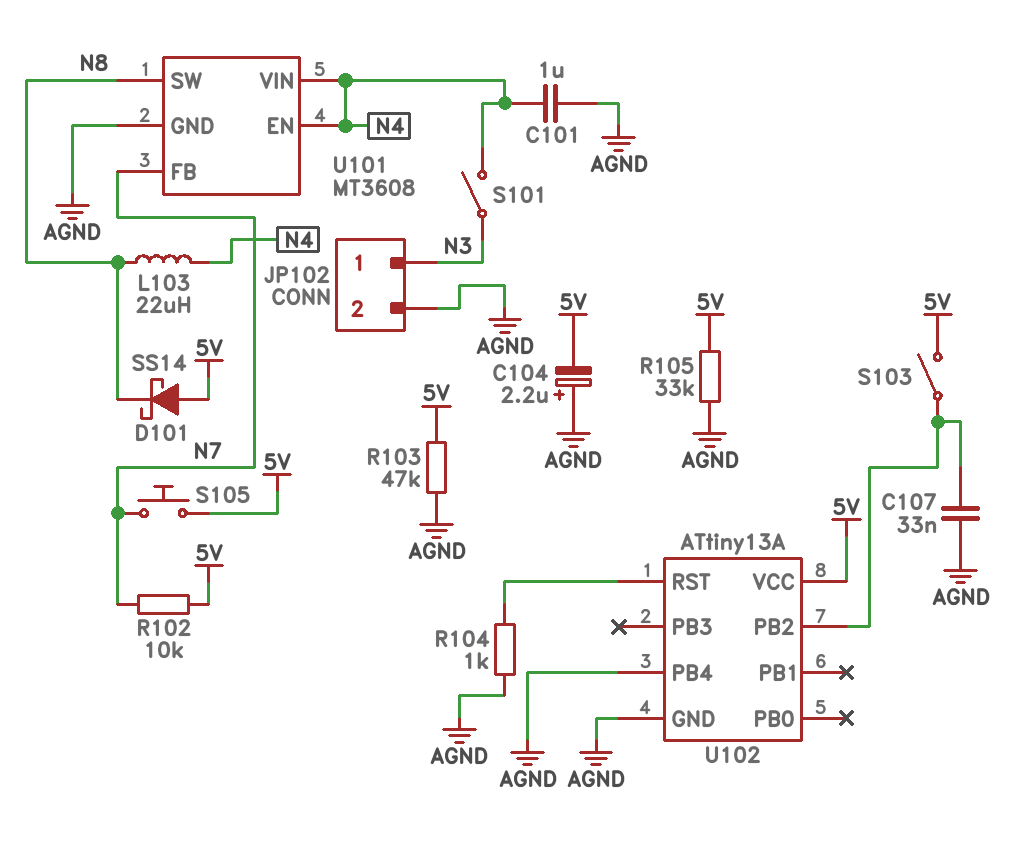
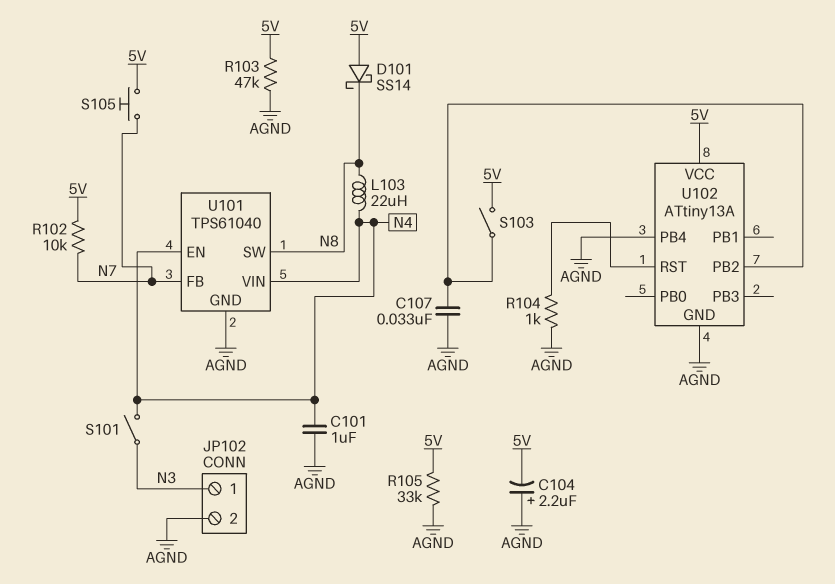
U101: MT3608 -> TPS61040

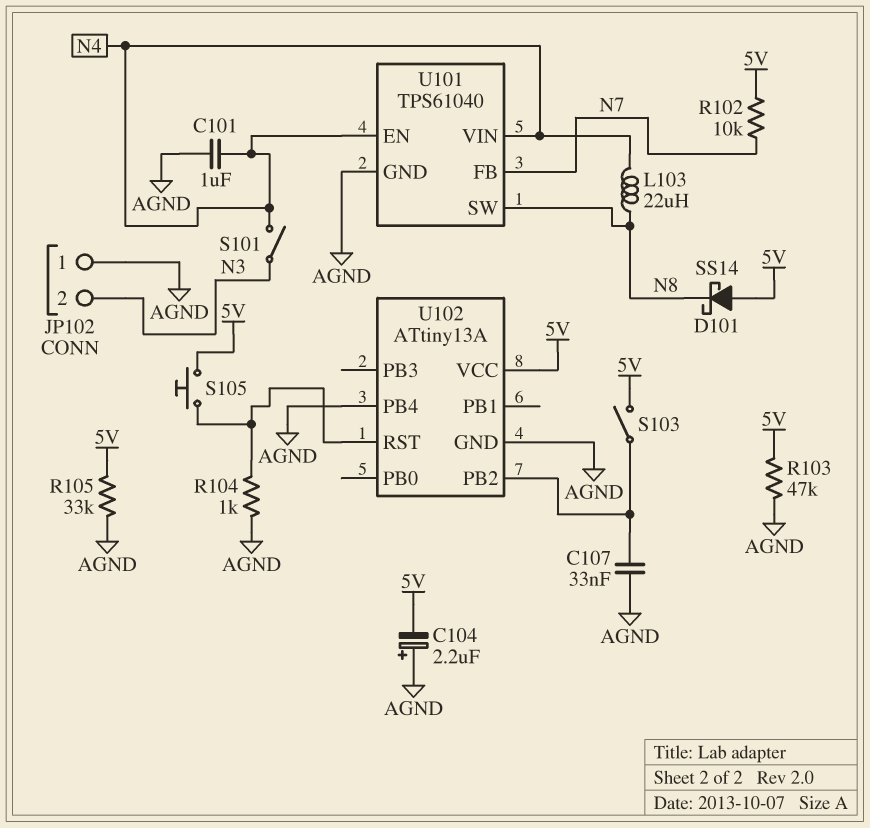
JP102 pin 1: N3 -> AGND
JP102 pin 2: AGND -> N3
S105: button (5V, N7) -> button (5V, U102/RST)

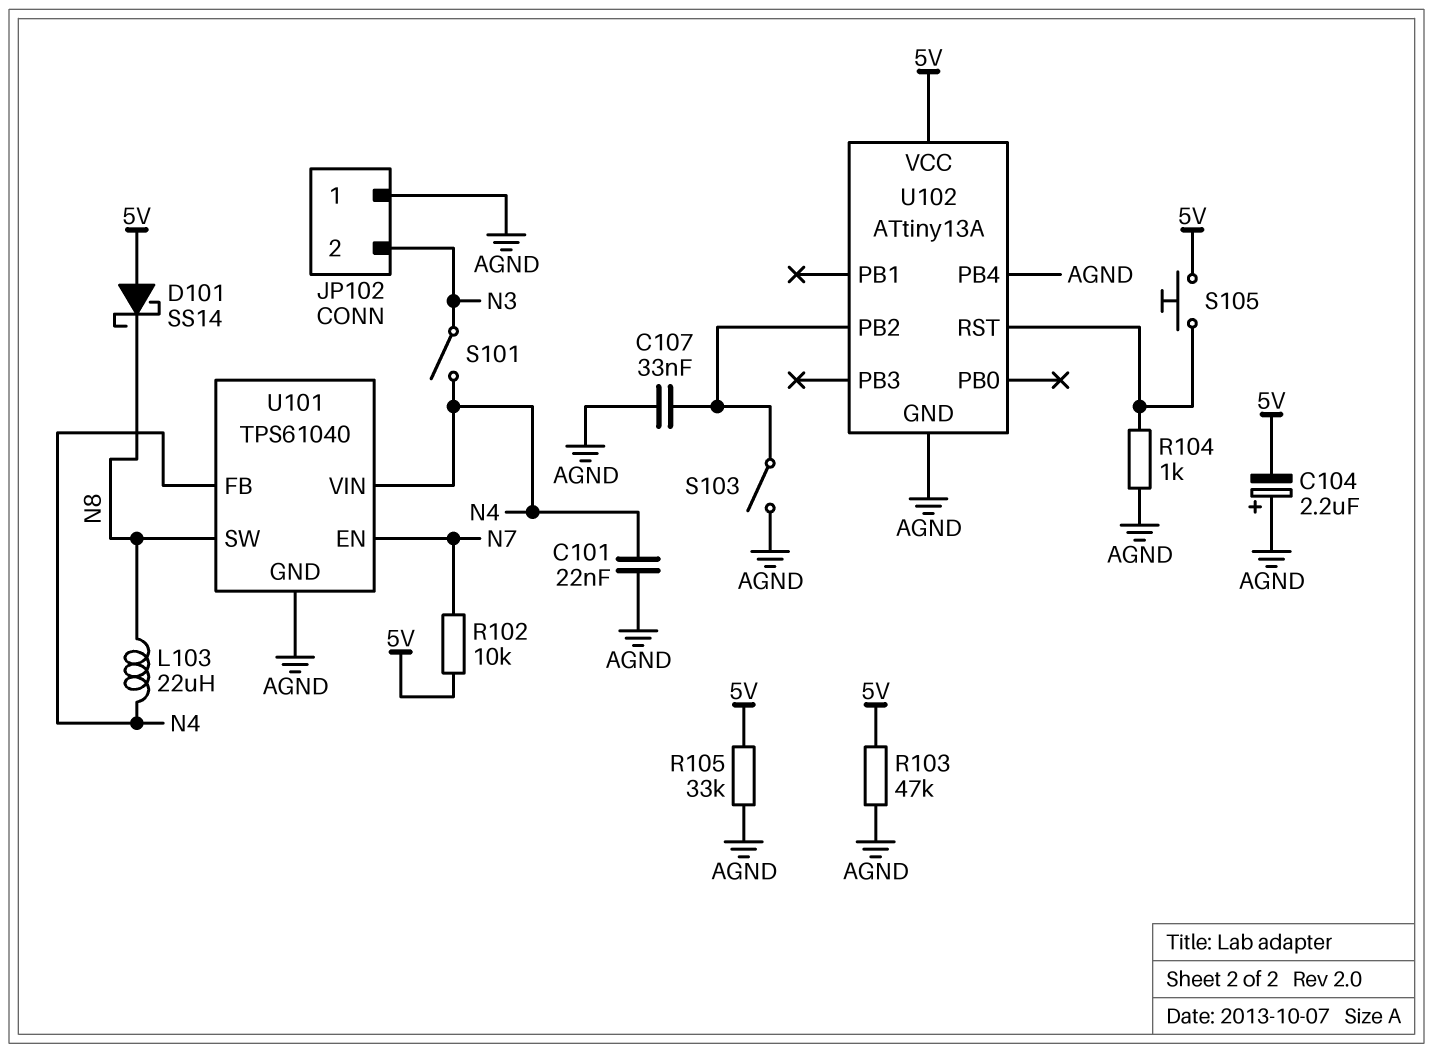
C101: 1uF (AGND, N4) -> 22nF (AGND, N4)
S103: switch (5V, U102/PB2) -> switch (AGND, U102/PB2)
U101 pin EN: N4 -> N7
U101 pin FB: N7 -> N4

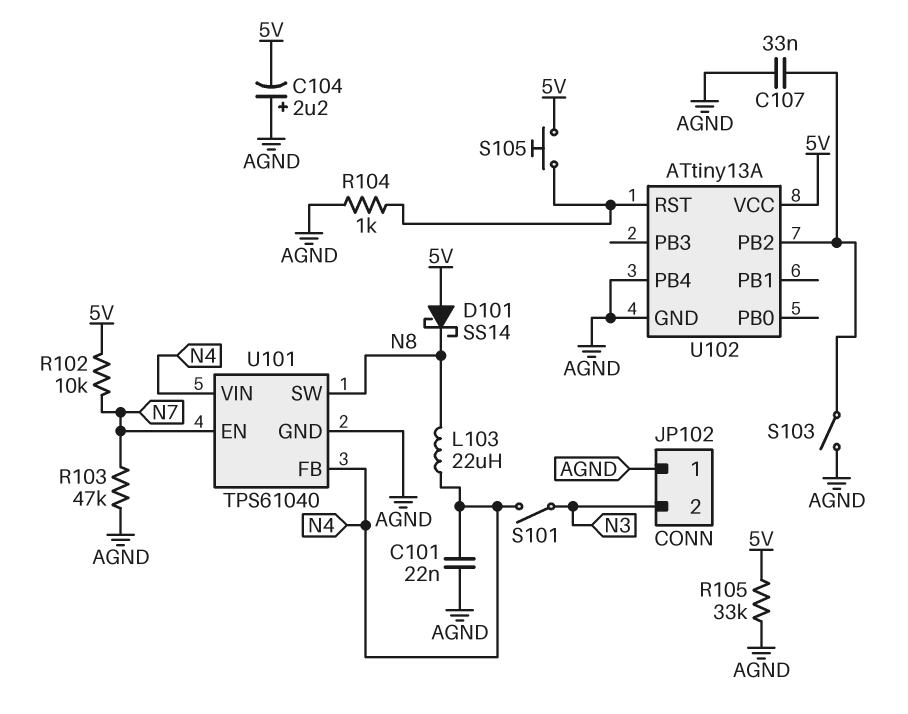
R103: 47k (5V, AGND) -> 47k (AGND, N7)

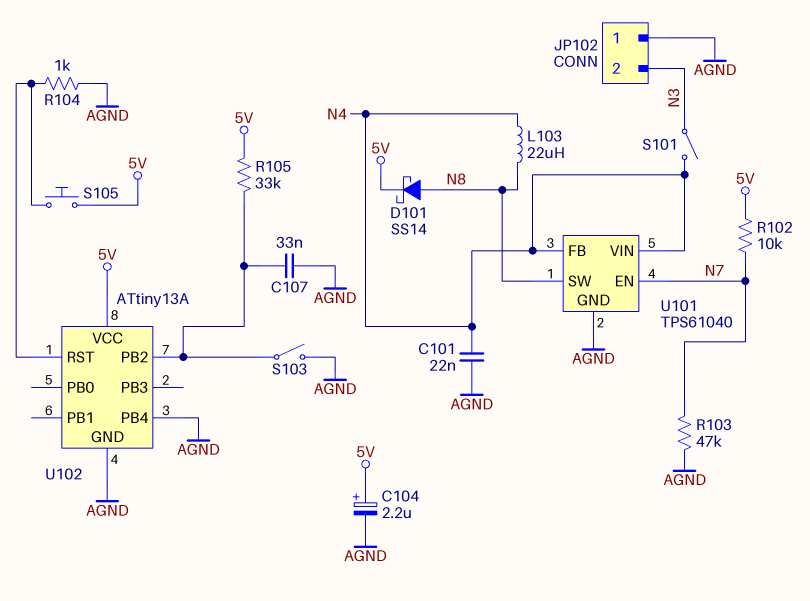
C104: 2.2uF (plus AGND, minus 5V) -> 2.2uF (plus 5V, minus AGND)
D101: schottky SS14 (A 5V, K N8) -> schottky SS14 (A N8, K 5V)
R105: 33k (5V, AGND) -> 33k (5V, U102/PB2)

